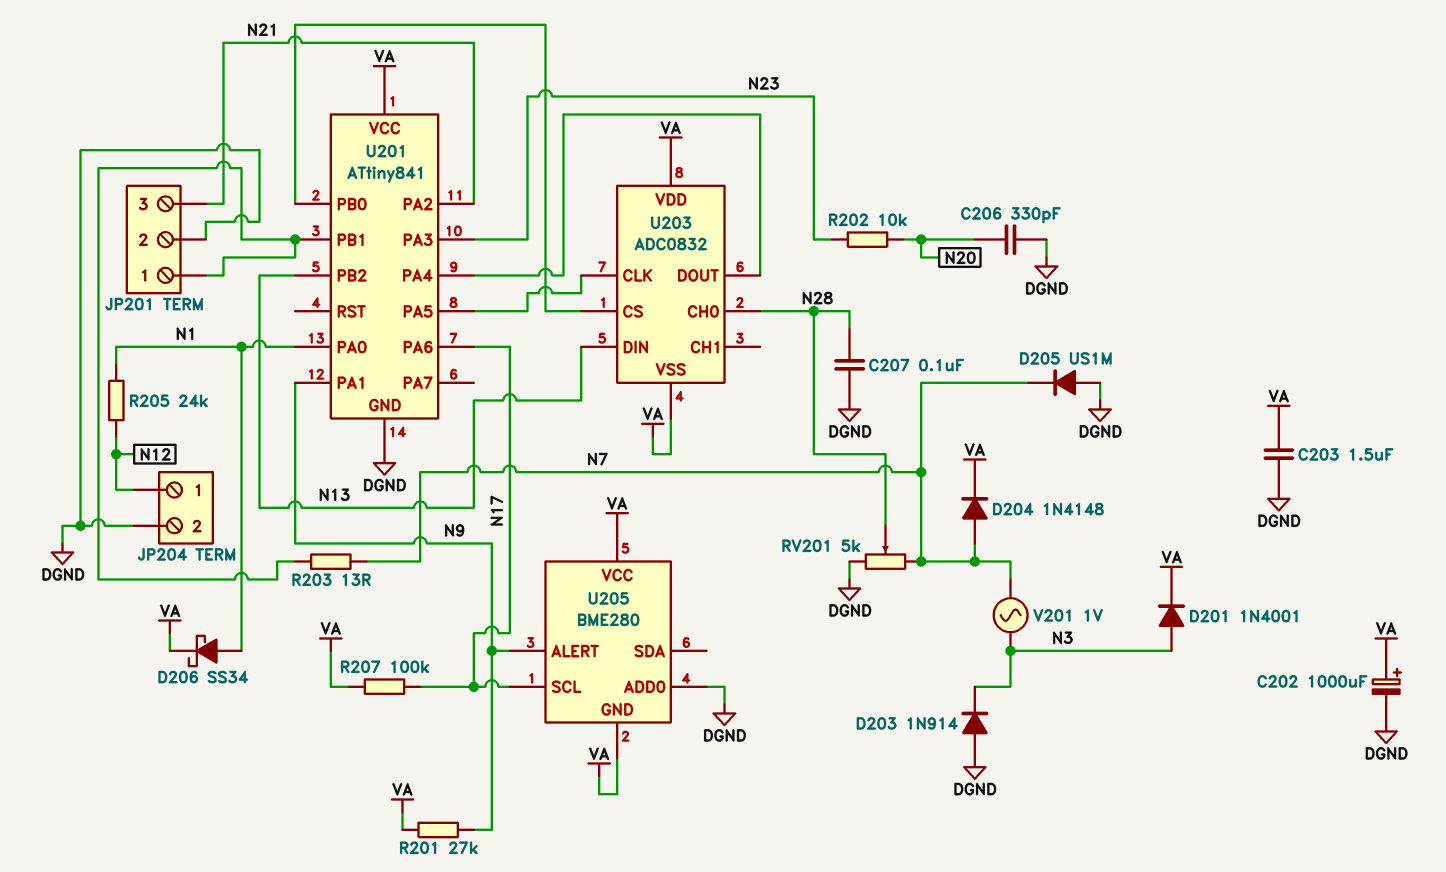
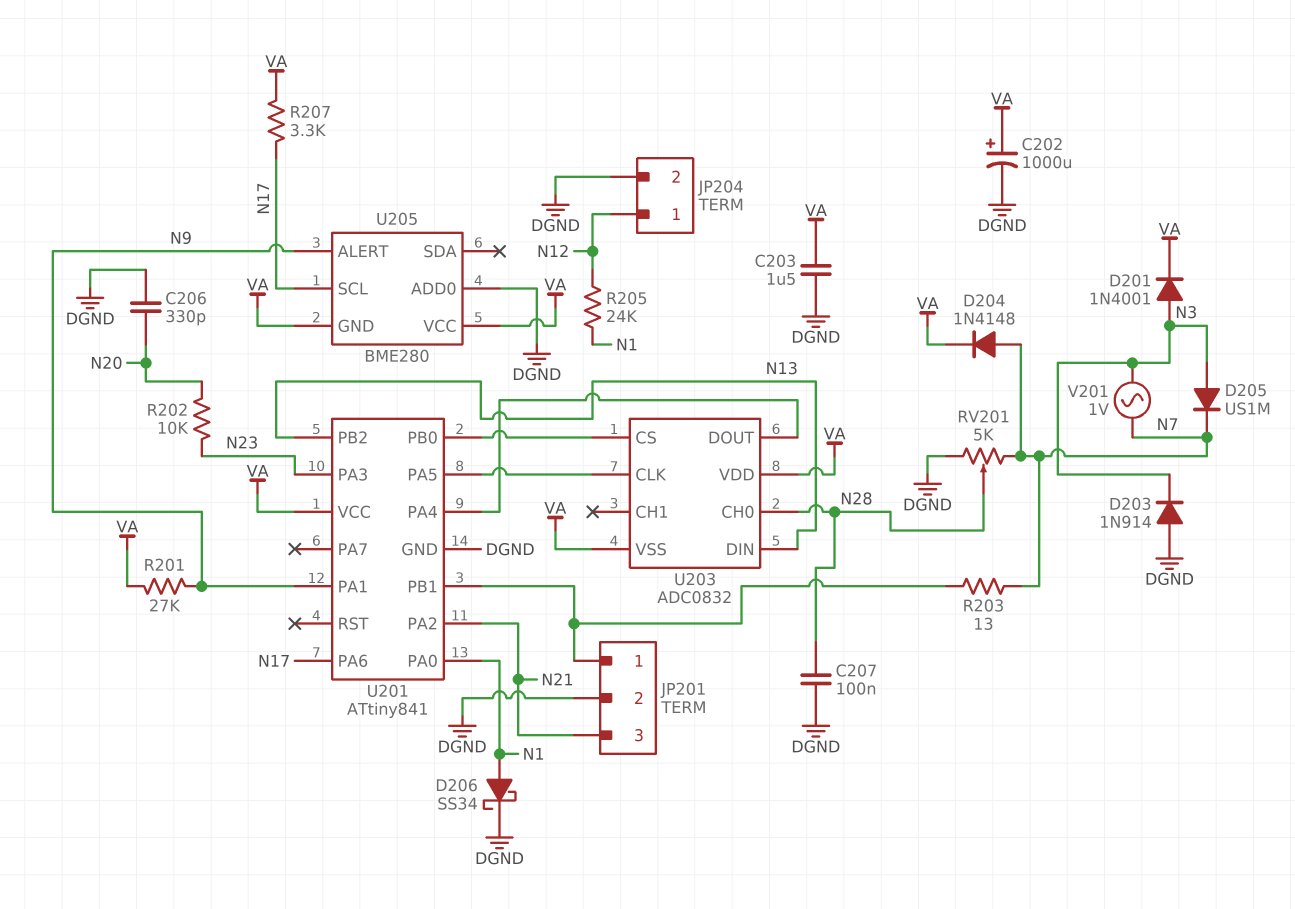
D205: diode US1M (A DGND, K N7) -> diode US1M (A N3, K N7)
D206: schottky SS34 (A N1, K VA) -> schottky SS34 (A N1, K DGND)
R207: 100k (N17, VA) -> 3.3k (N17, VA)

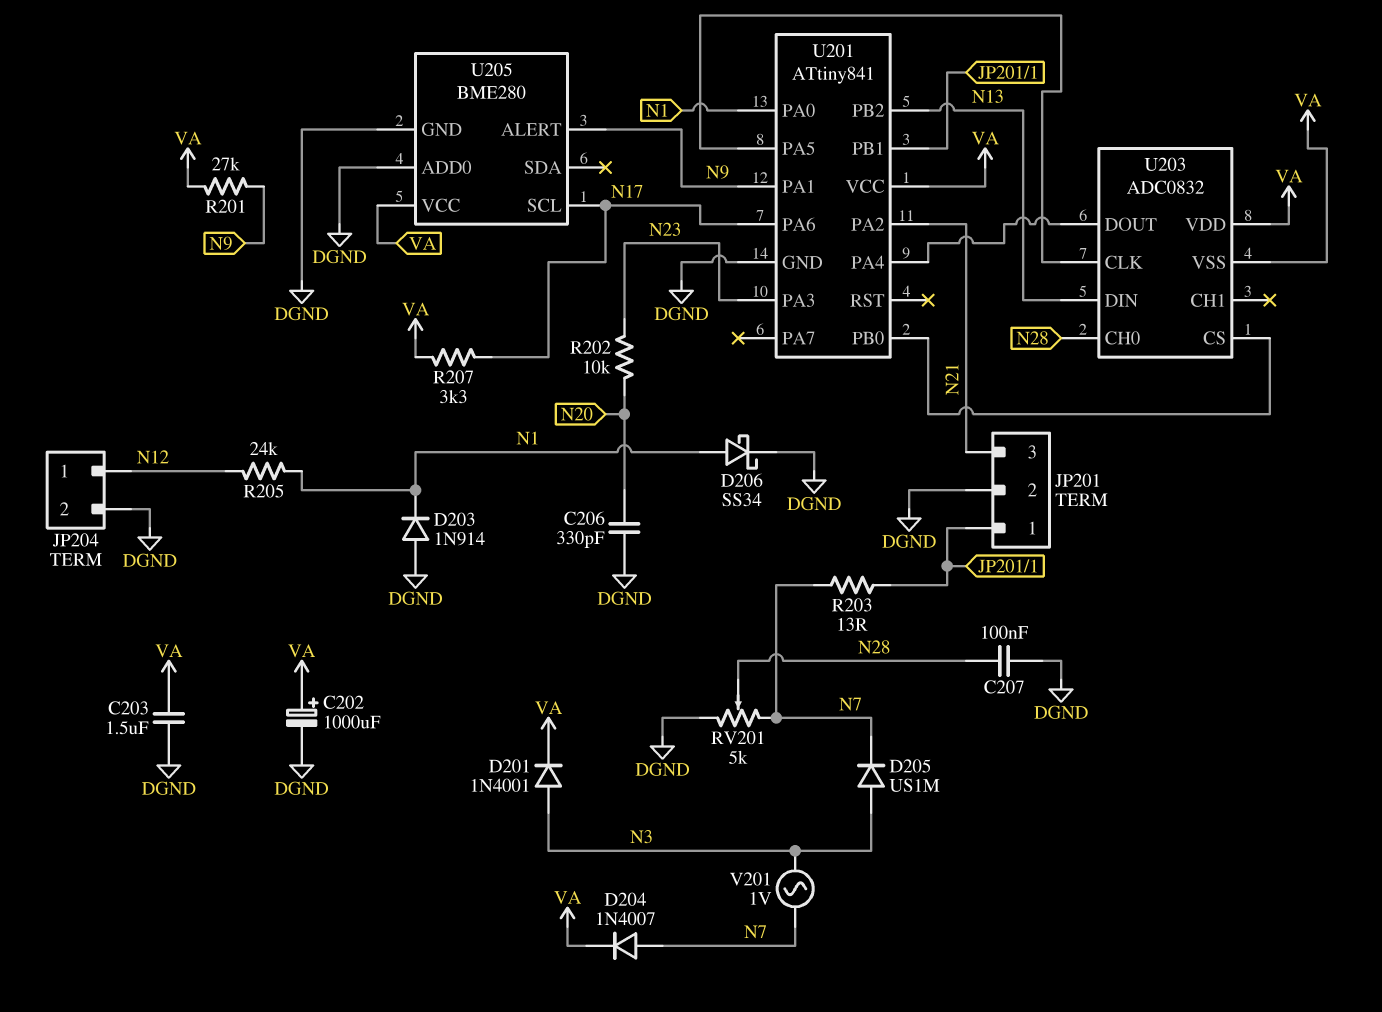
D203: diode 1N914 (A DGND, K N3) -> diode 1N914 (A DGND, K N1)
D204: diode 1N4148 (A N7, K VA) -> diode 1N4007 (A N7, K VA)
U205 pin GND: VA -> DGND

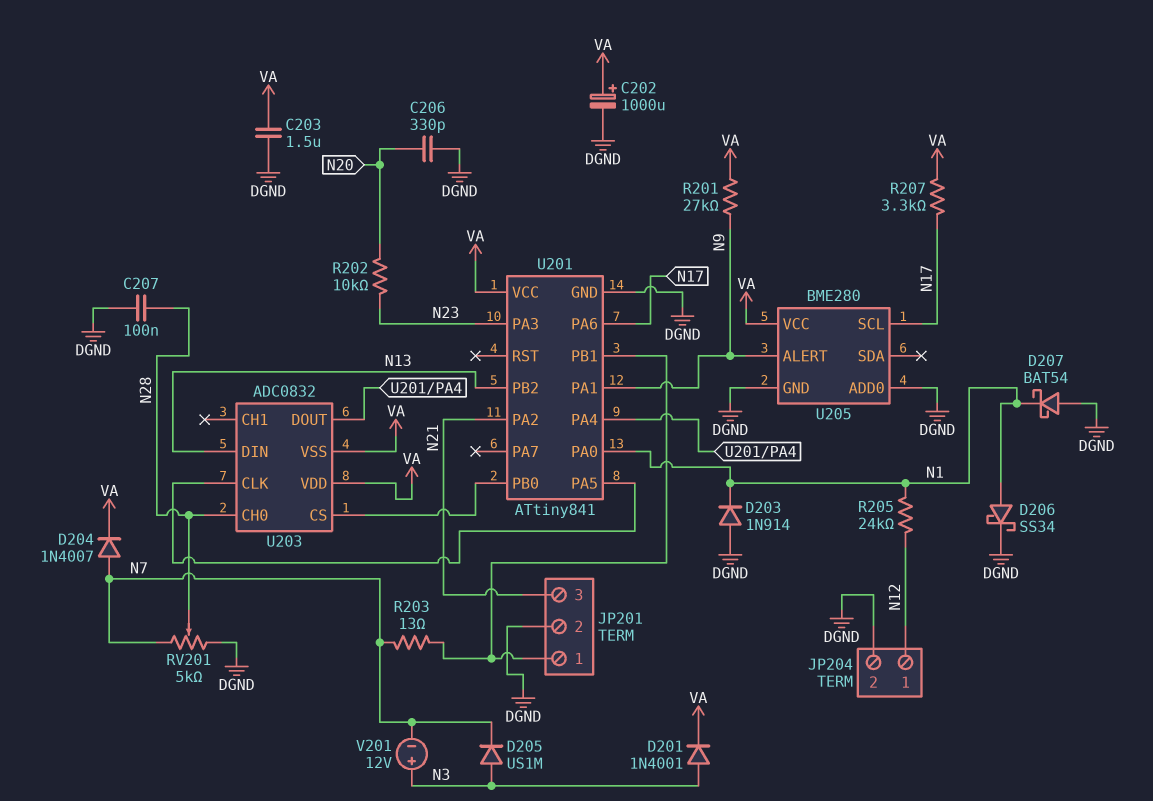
D207: none -> schottky BAT54 (A DGND, K N1)
V201: AC 1V (N3, N7) -> 12V (plus N3, minus N7)

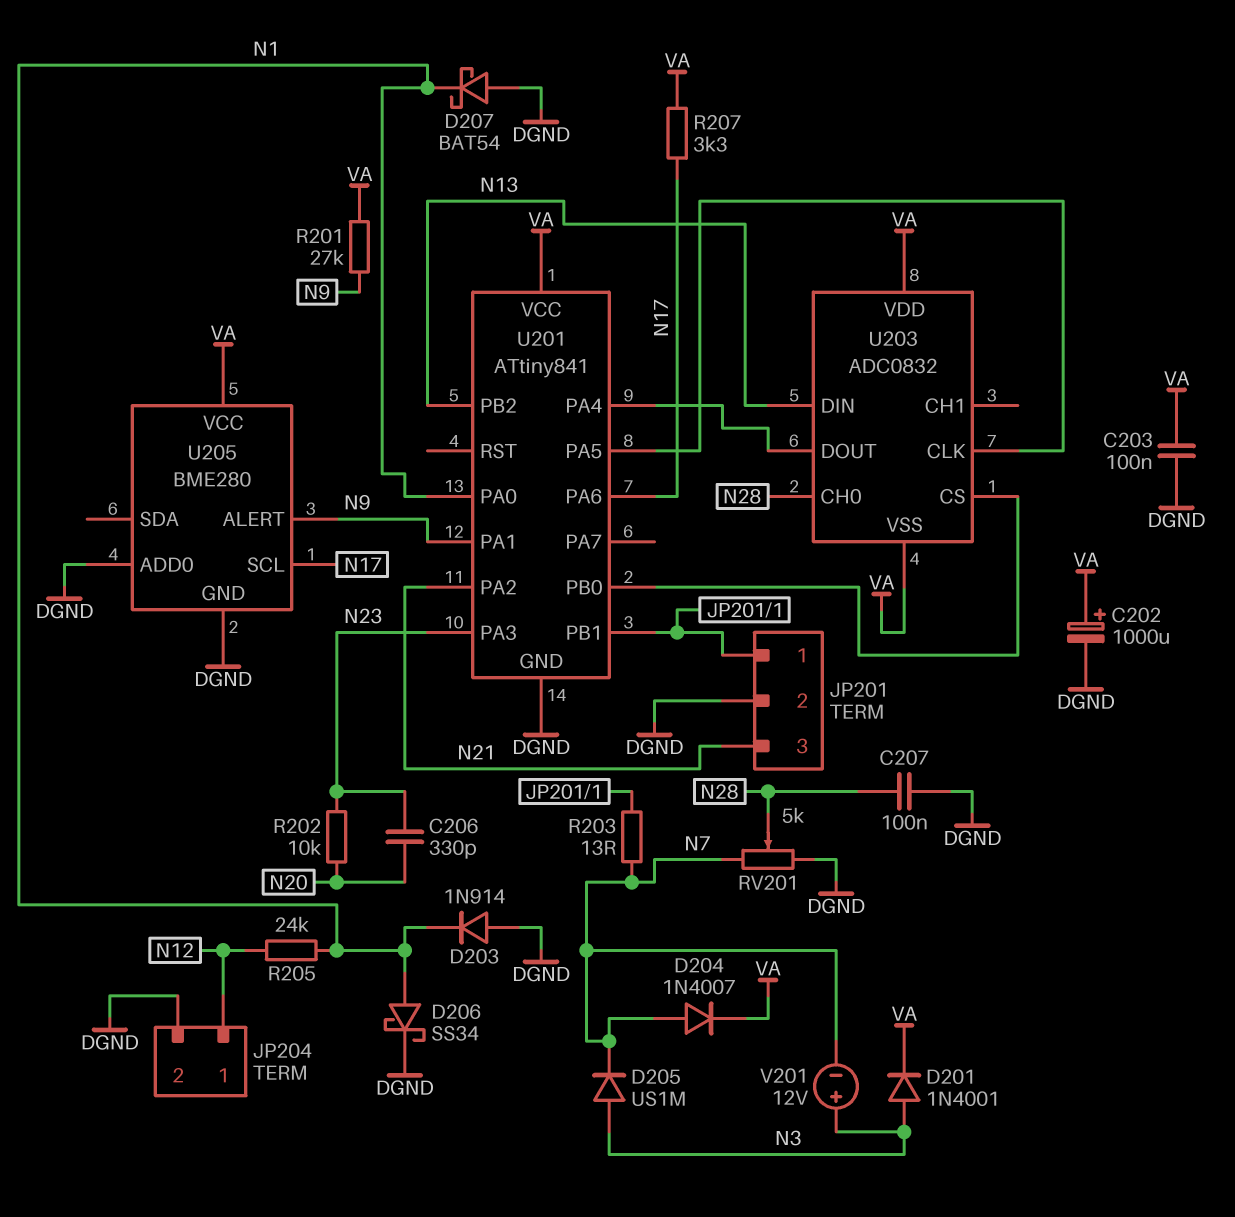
C203: 1.5uF (DGND, VA) -> 100nF (DGND, VA)
C206: 330pF (DGND, N20) -> 330pF (N20, N23)

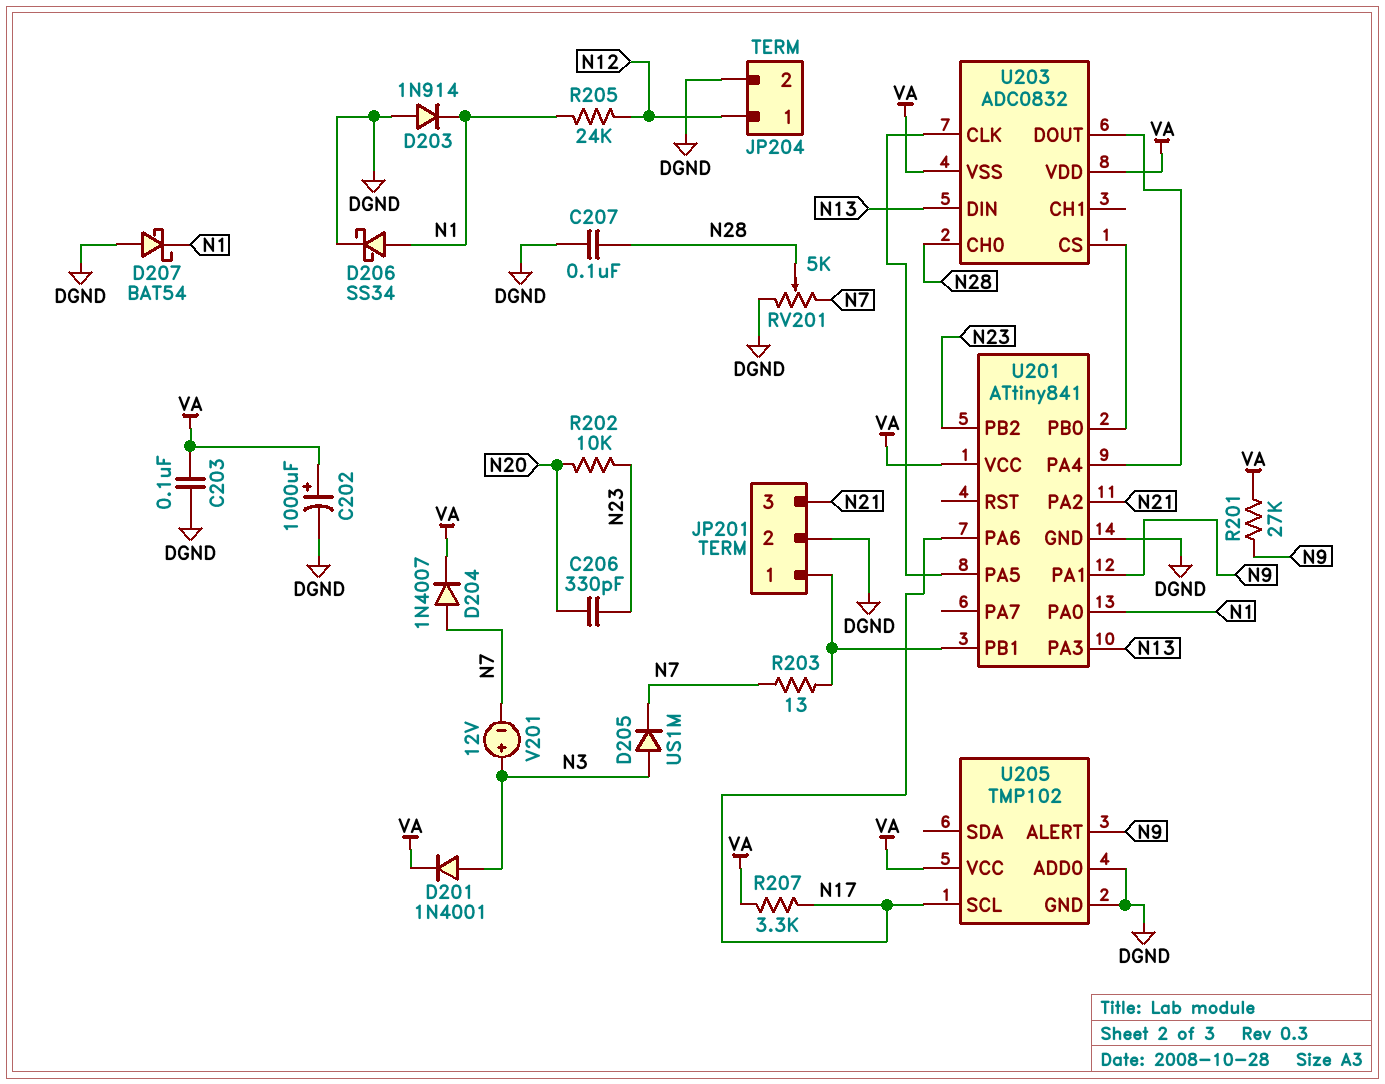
U201 pin PA3: N23 -> N13
U201 pin PB2: N13 -> N23
U205: BME280 -> TMP102

